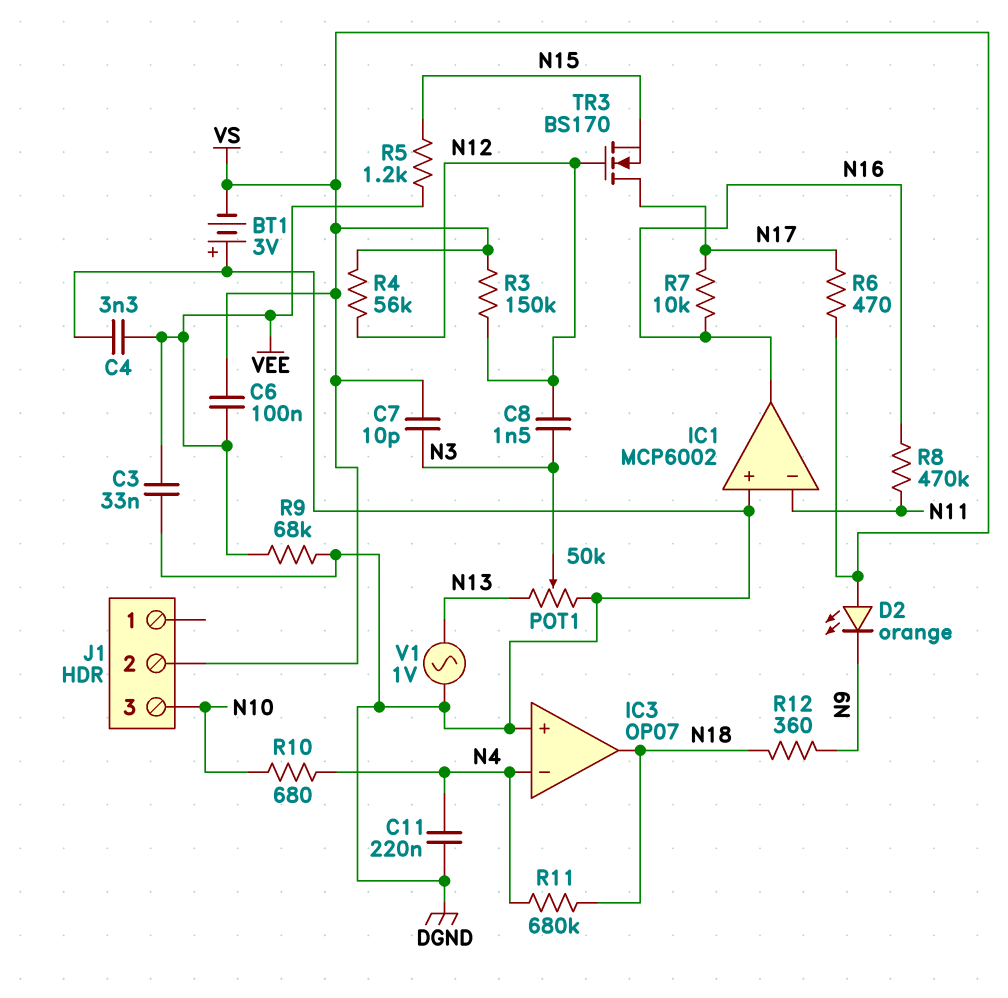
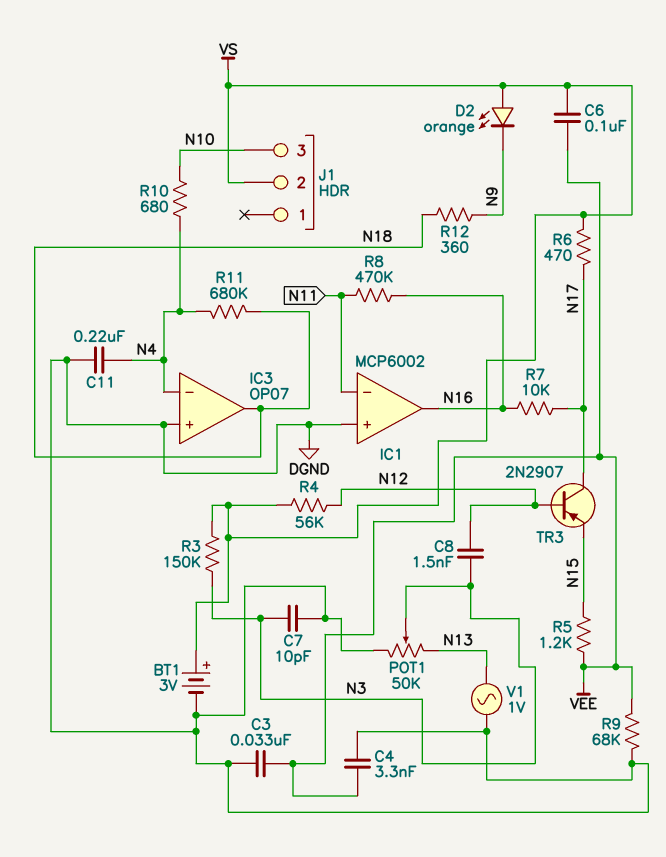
BT1: 3V (plus DGND, minus VS) -> 3V (plus VS, minus DGND)
C7: 10pF (N3, VS) -> 10pF (DGND, N3)
R3: 150k (N12, VS) -> 150k (N3, VS)
TR3: NMOS BS170 (G N12, D N17, S N15) -> PNP 2N2907 (B N12, C N17, E N15)

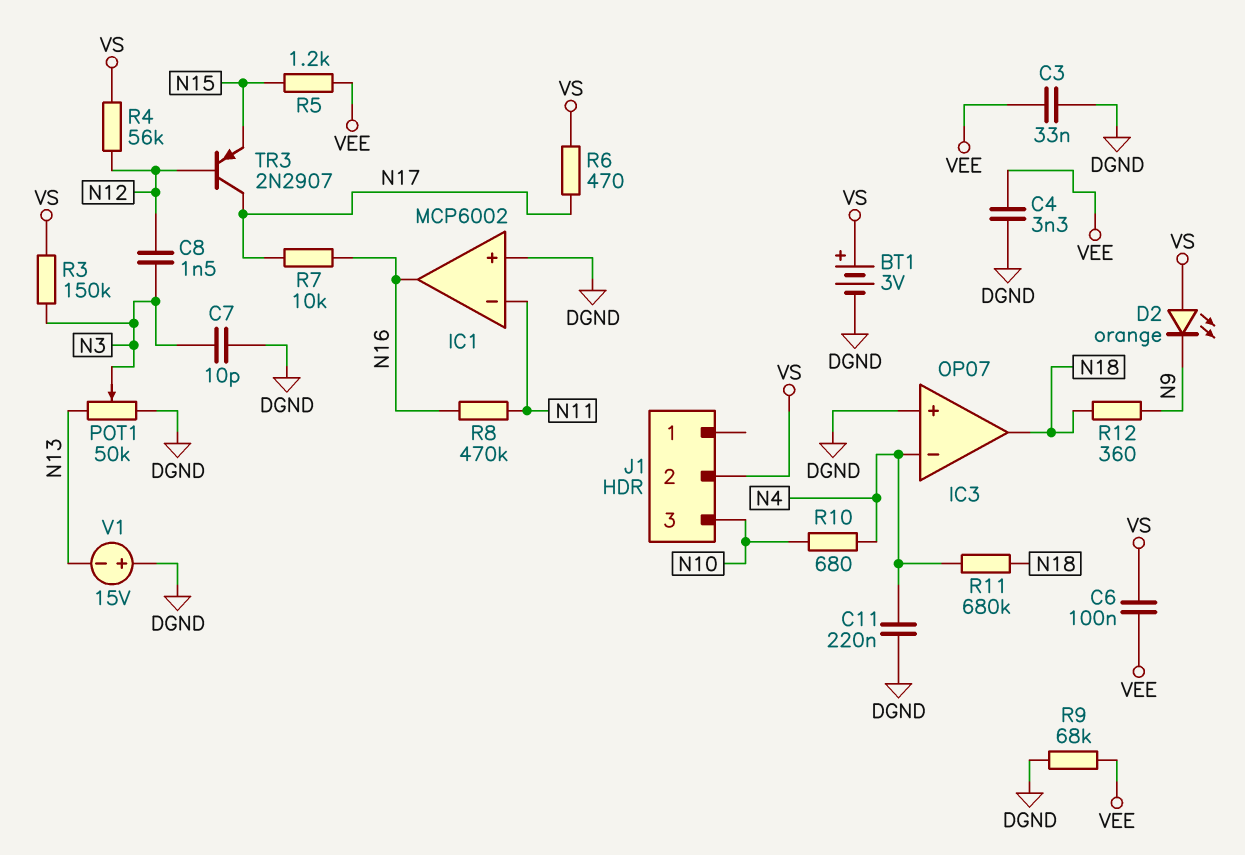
V1: AC 1V (DGND, N13) -> 15V (plus DGND, minus N13)

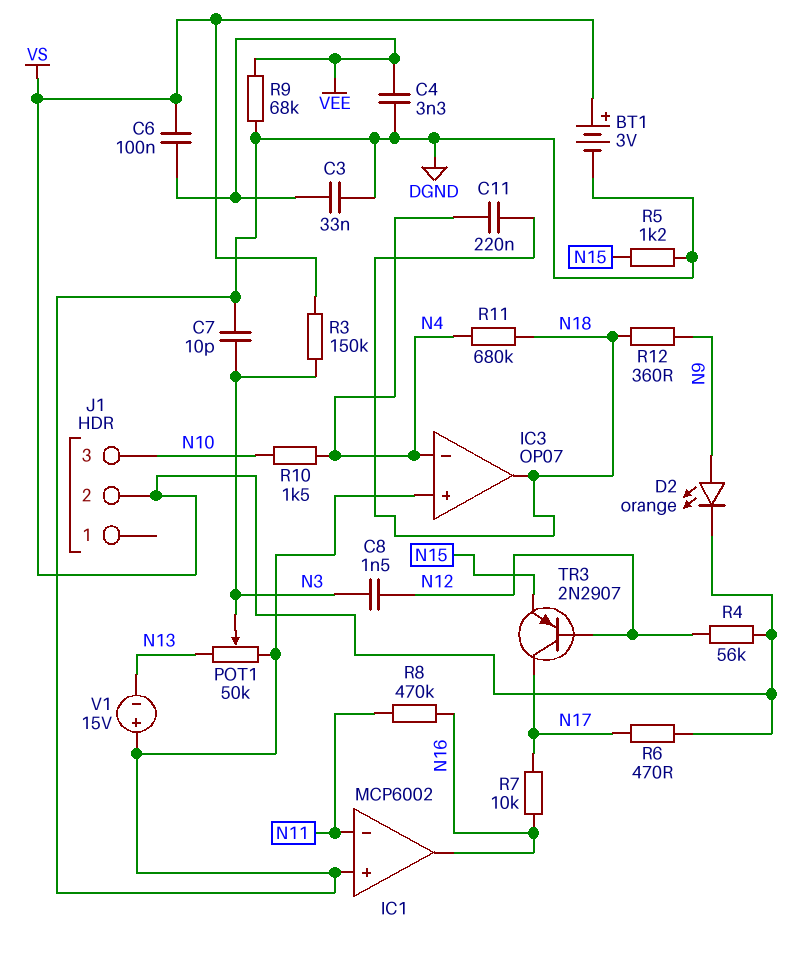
C11: 220nF (DGND, N4) -> 220nF (N4, N18)
D2: LED orange (A VS, K N9) -> LED orange (A N9, K VS)
R5: 1.2k (N15, VEE) -> 1.2k (DGND, N15)
R10: 680 (N4, N10) -> 1.5k (N4, N10)

